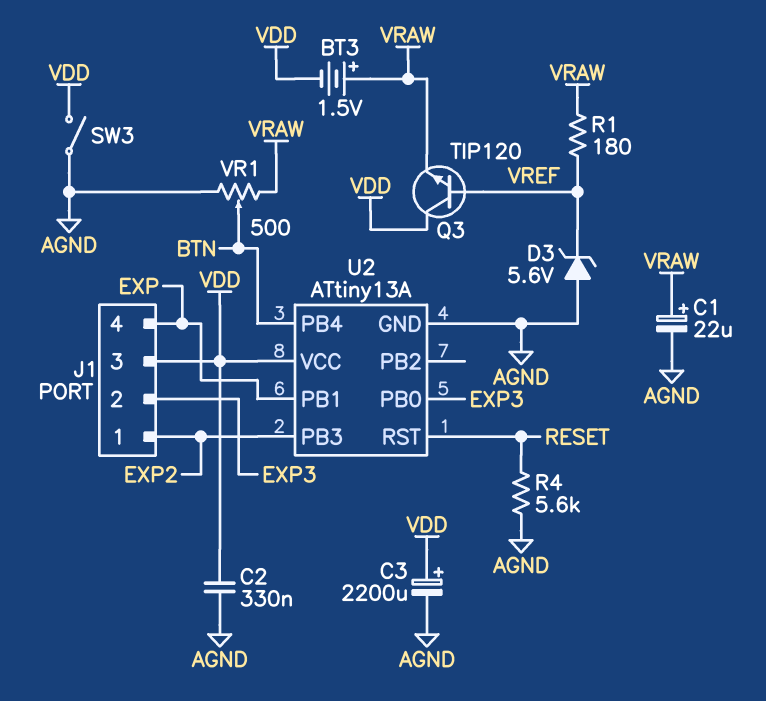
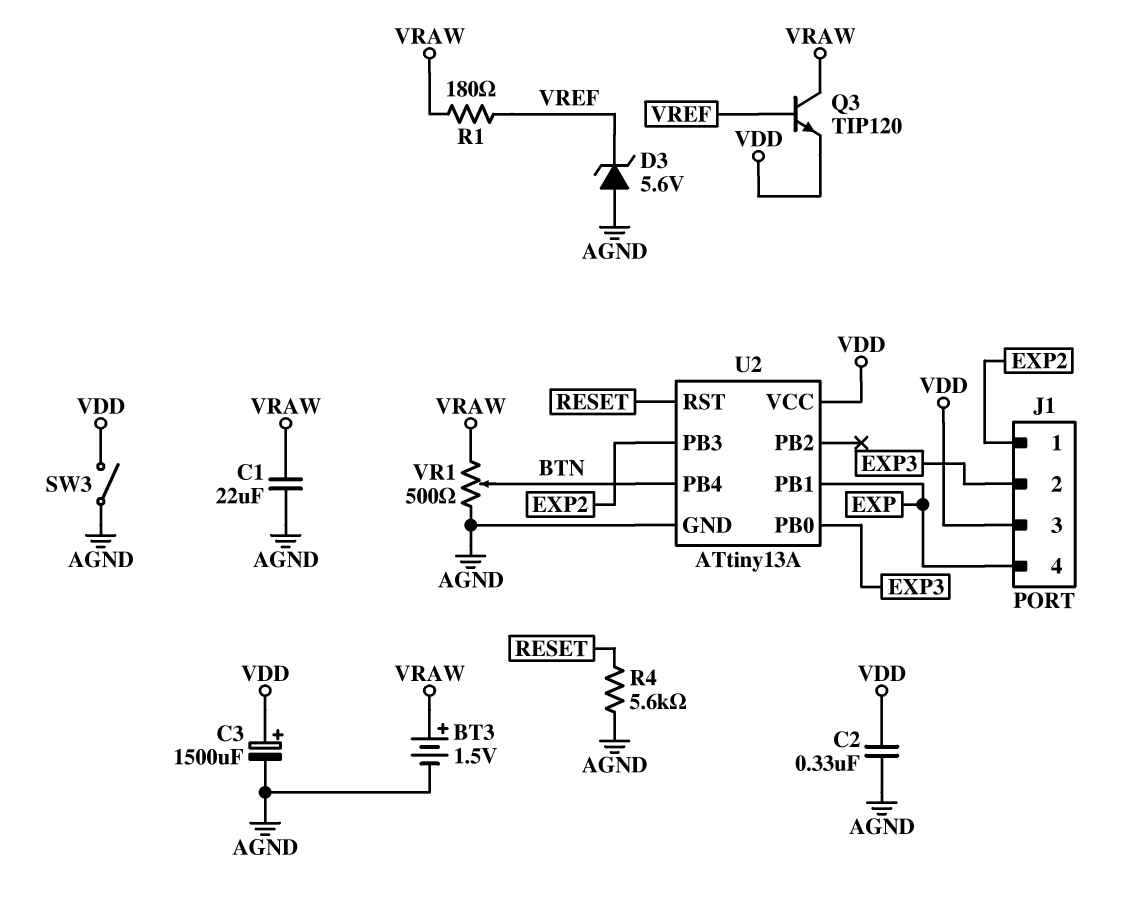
BT3: 1.5V (plus VRAW, minus VDD) -> 1.5V (plus VRAW, minus AGND)
C1: 22uF (plus VRAW, minus AGND) -> 22uF (AGND, VRAW)
C3: 2200uF (plus VDD, minus AGND) -> 1500uF (plus VDD, minus AGND)
Q3: NPN TIP120 (B VREF, C VDD, E VRAW) -> NPN TIP120 (B VREF, C VRAW, E VDD)

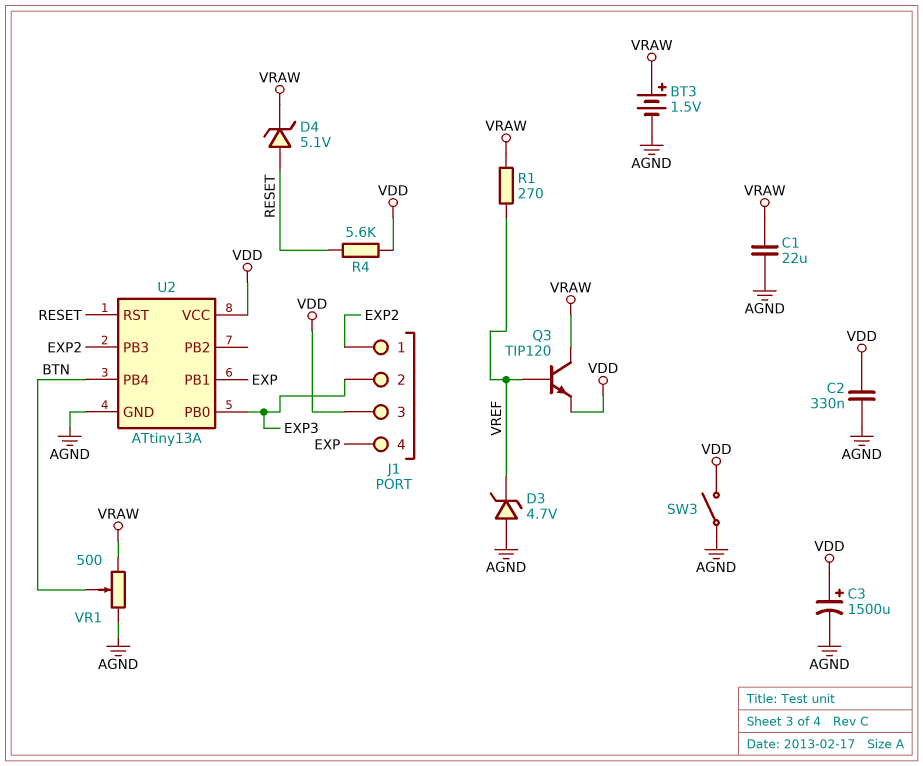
D3: zener 5.6V (A AGND, K VREF) -> zener 4.7V (A AGND, K VREF)
D4: none -> zener 5.1V (A RESET, K VRAW)
R1: 180 (VRAW, VREF) -> 270 (VRAW, VREF)
R4: 5.6k (AGND, RESET) -> 5.6k (RESET, VDD)

